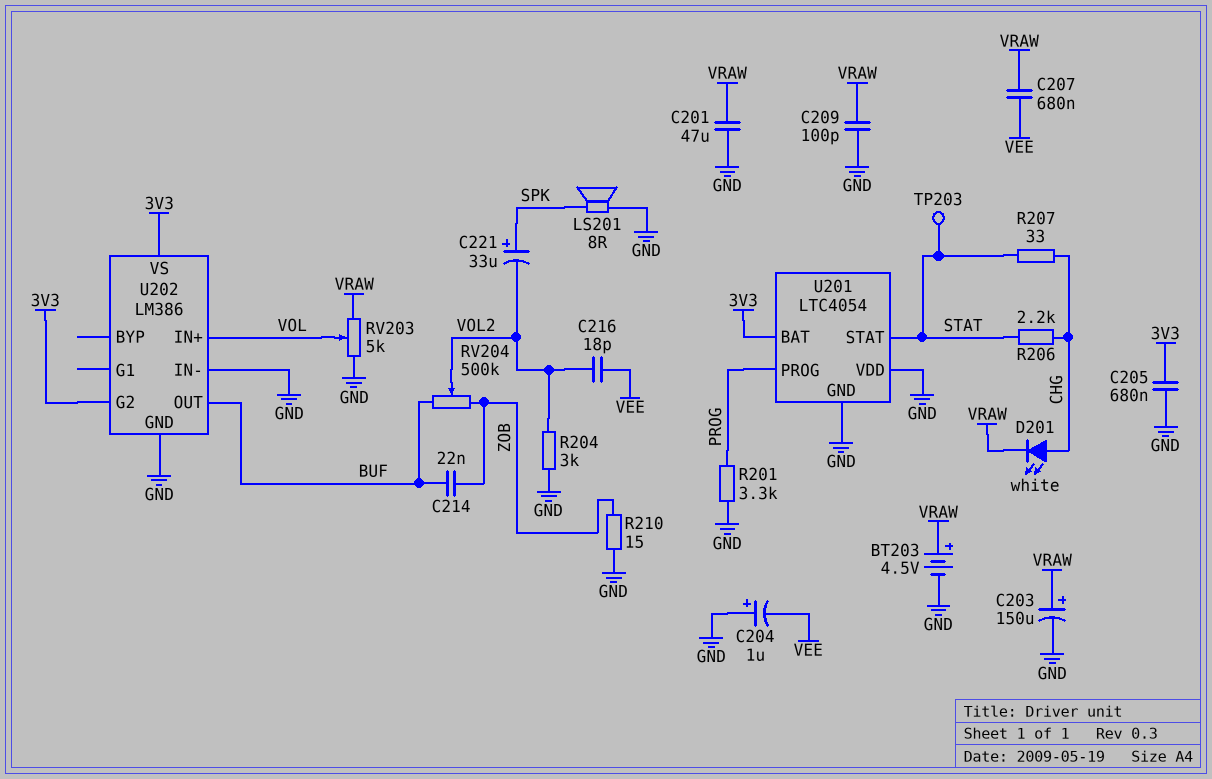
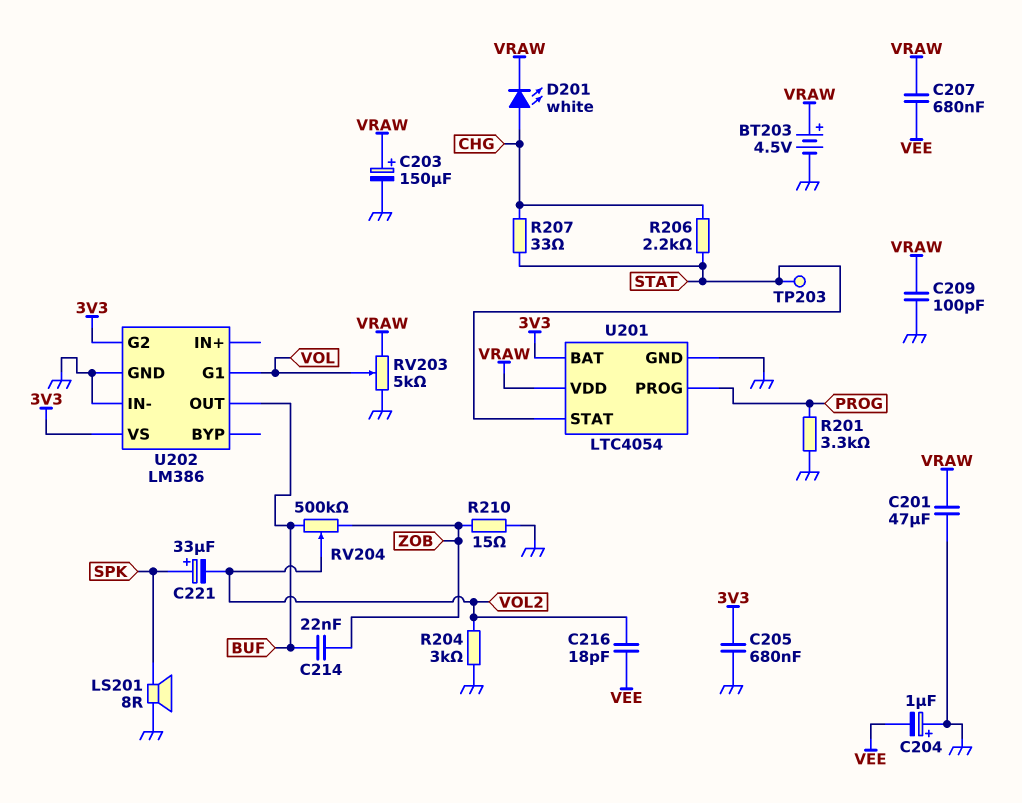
U201 pin VDD: GND -> VRAW
U202 pin G1: none -> VOL
U202 pin IN+: VOL -> none

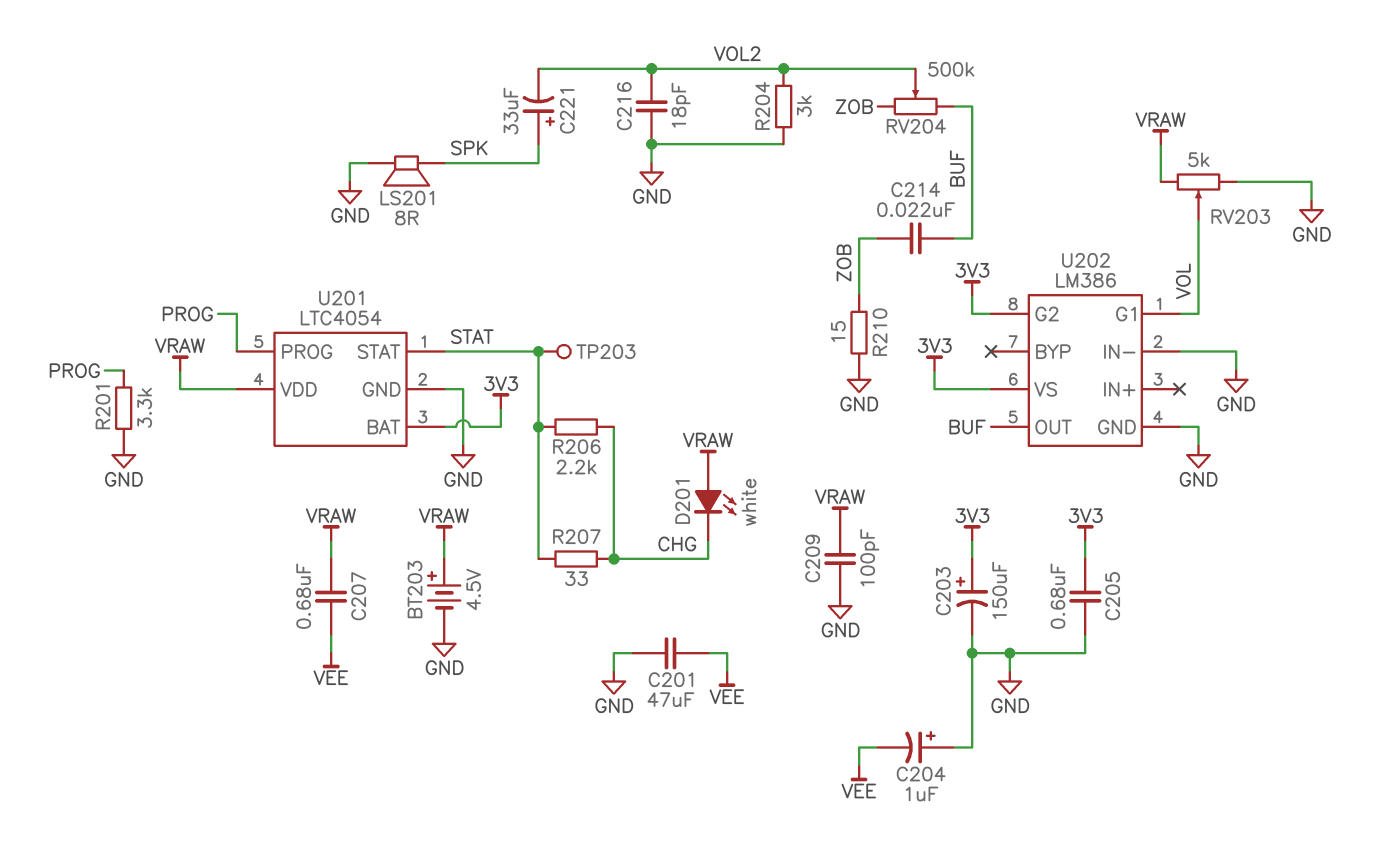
C201: 47uF (GND, VRAW) -> 47uF (GND, VEE)
C203: 150uF (plus VRAW, minus GND) -> 150uF (plus 3V3, minus GND)
C216: 18pF (VEE, VOL2) -> 18pF (GND, VOL2)
D201: LED white (A CHG, K VRAW) -> LED white (A VRAW, K CHG)

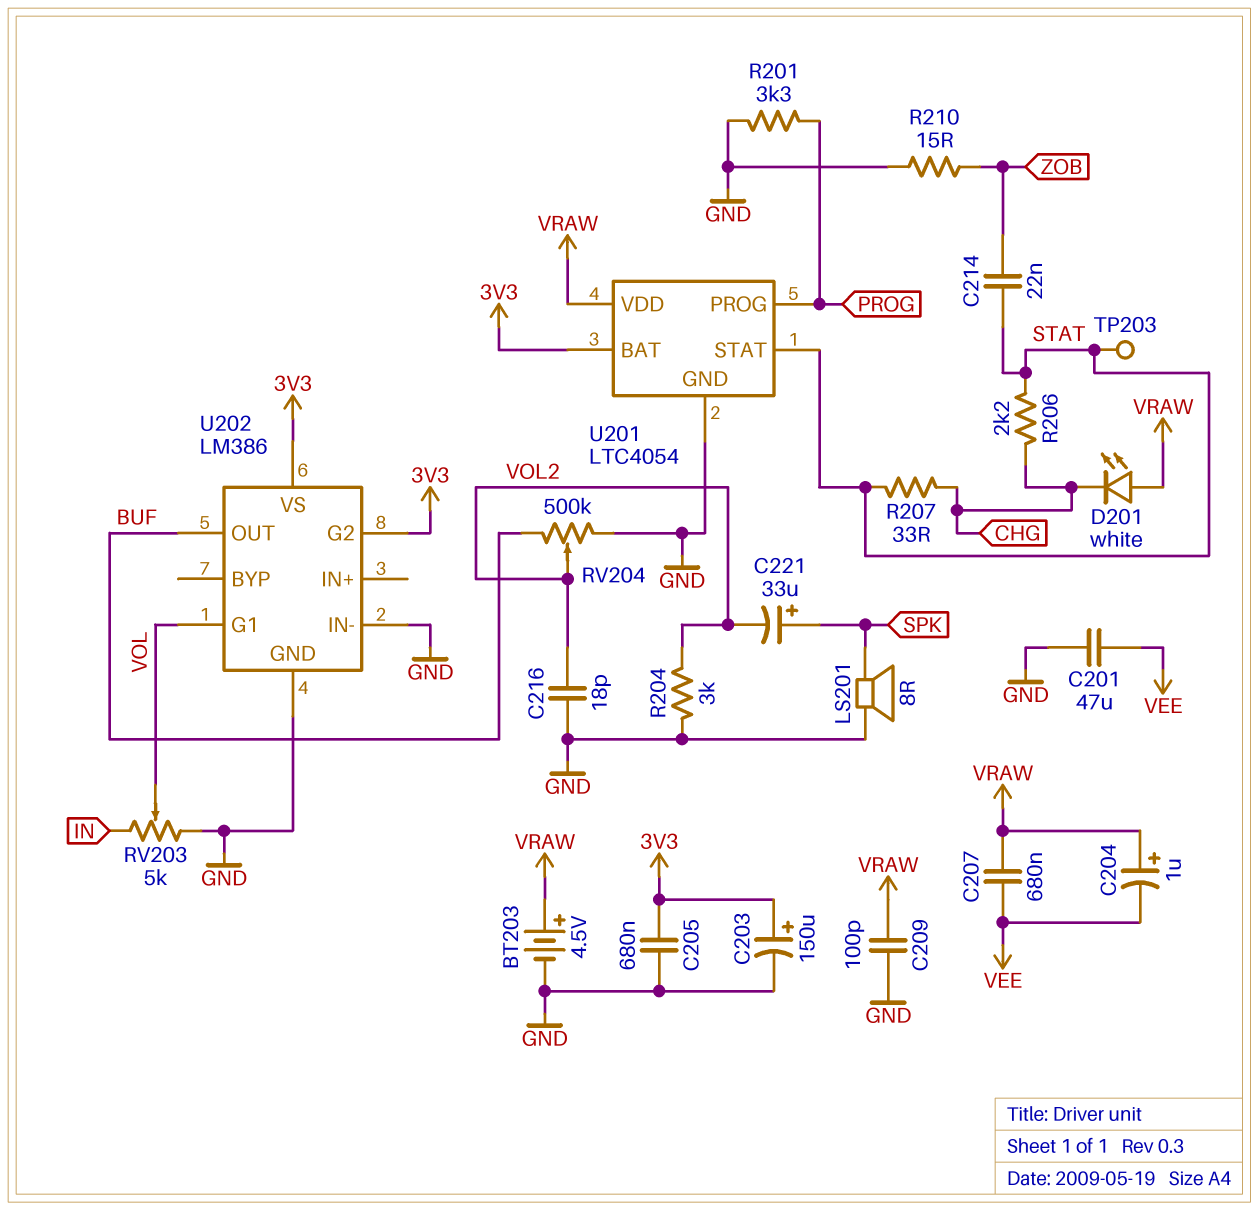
C204: 1uF (plus GND, minus VEE) -> 1uF (plus VRAW, minus VEE)
C214: 22nF (BUF, ZOB) -> 22nF (STAT, ZOB)
RV203: 5k (GND, VRAW, wiper VOL) -> 5k (GND, IN, wiper VOL)
RV204: 500k (BUF, ZOB, wiper VOL2) -> 500k (BUF, GND, wiper VOL2)

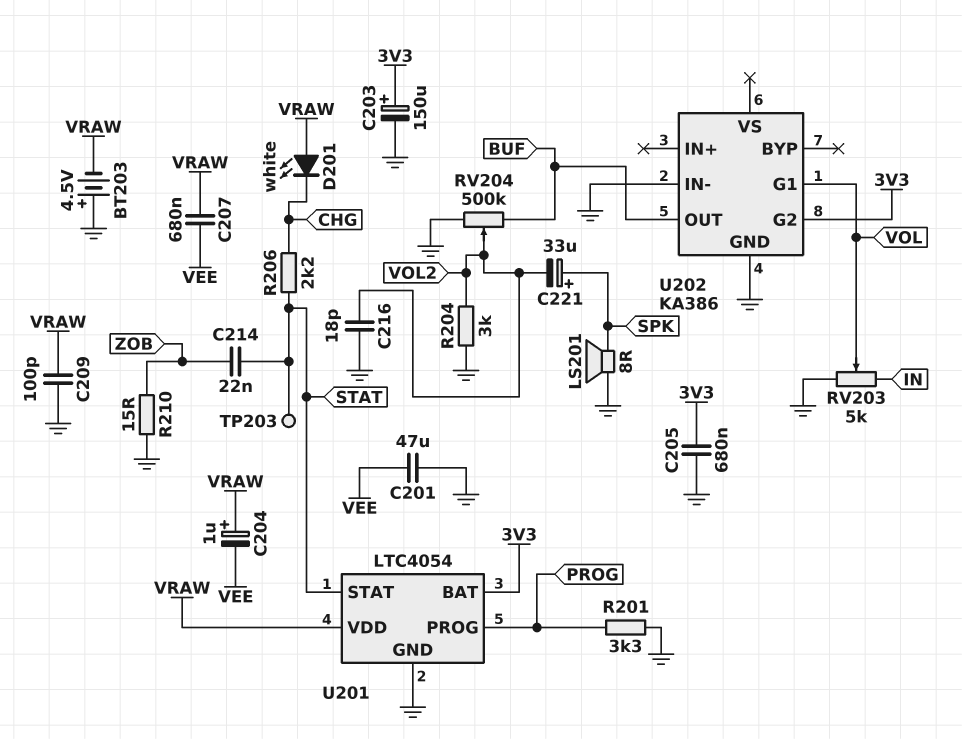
BT203: 4.5V (plus VRAW, minus GND) -> 4.5V (plus GND, minus VRAW)
R207: 33 (CHG, STAT) -> none
U202: LM386 -> KA386
U202 pin VS: 3V3 -> none

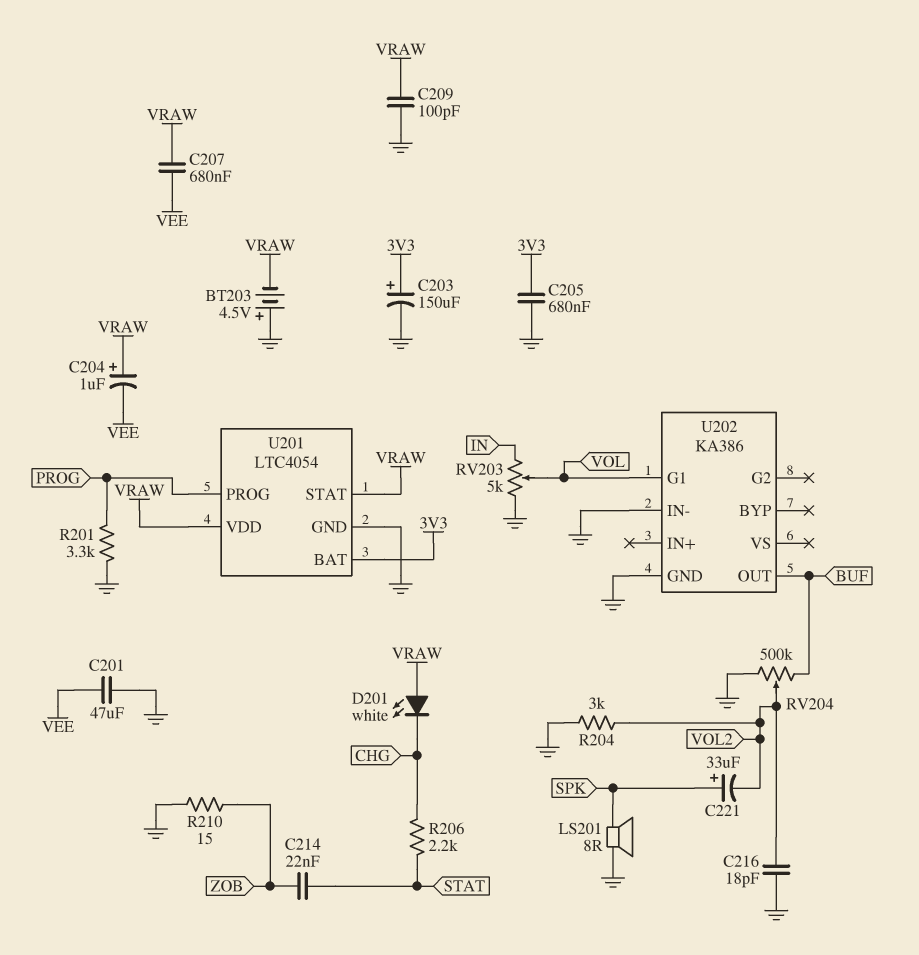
TP203: test point (STAT) -> none
U201 pin STAT: STAT -> VRAW
U202 pin G2: 3V3 -> none

